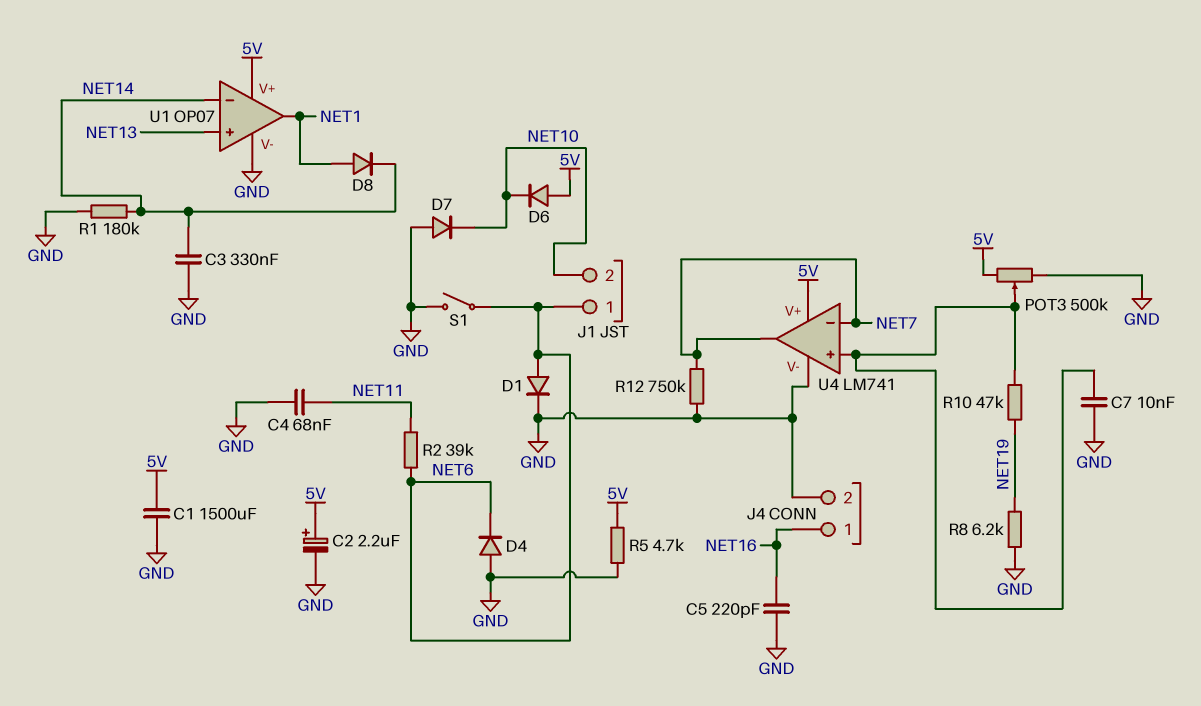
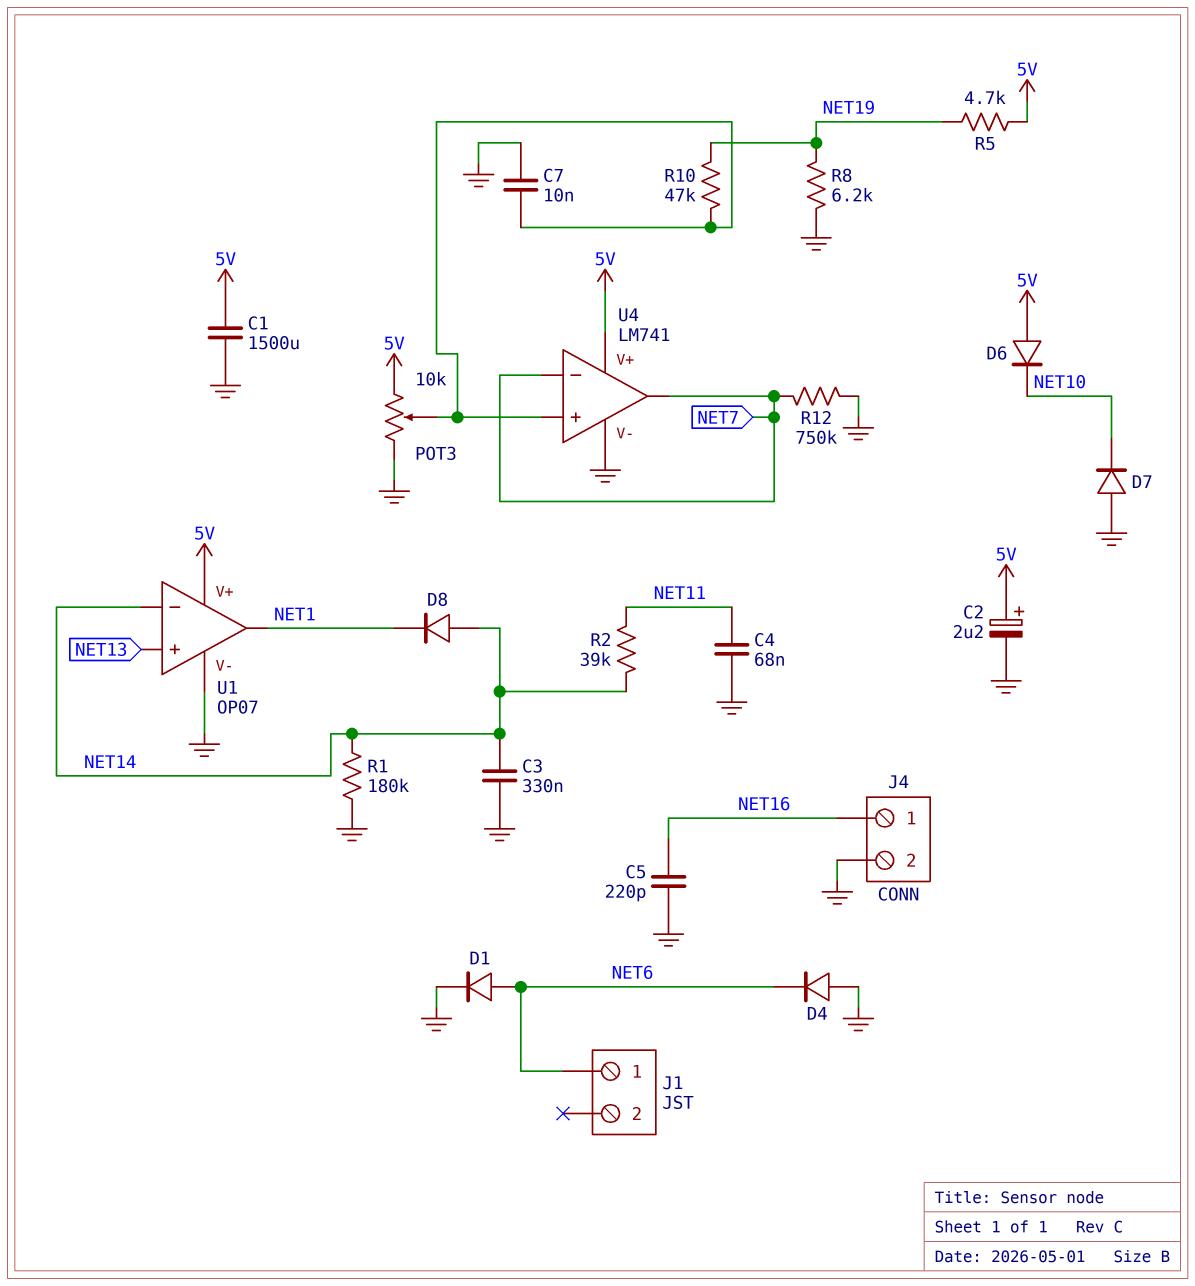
D8: diode (A NET1, K NET14) -> diode (A NET14, K NET1)
J1 pin 2: NET10 -> none
POT3: 500k (5V, GND, wiper U4/in+) -> 10k (5V, GND, wiper U4/in+)
R2: 39k (NET6, NET11) -> 39k (NET11, NET14)
R5: 4.7k (5V, GND) -> 4.7k (5V, NET19)
S1: switch (GND, NET6) -> none

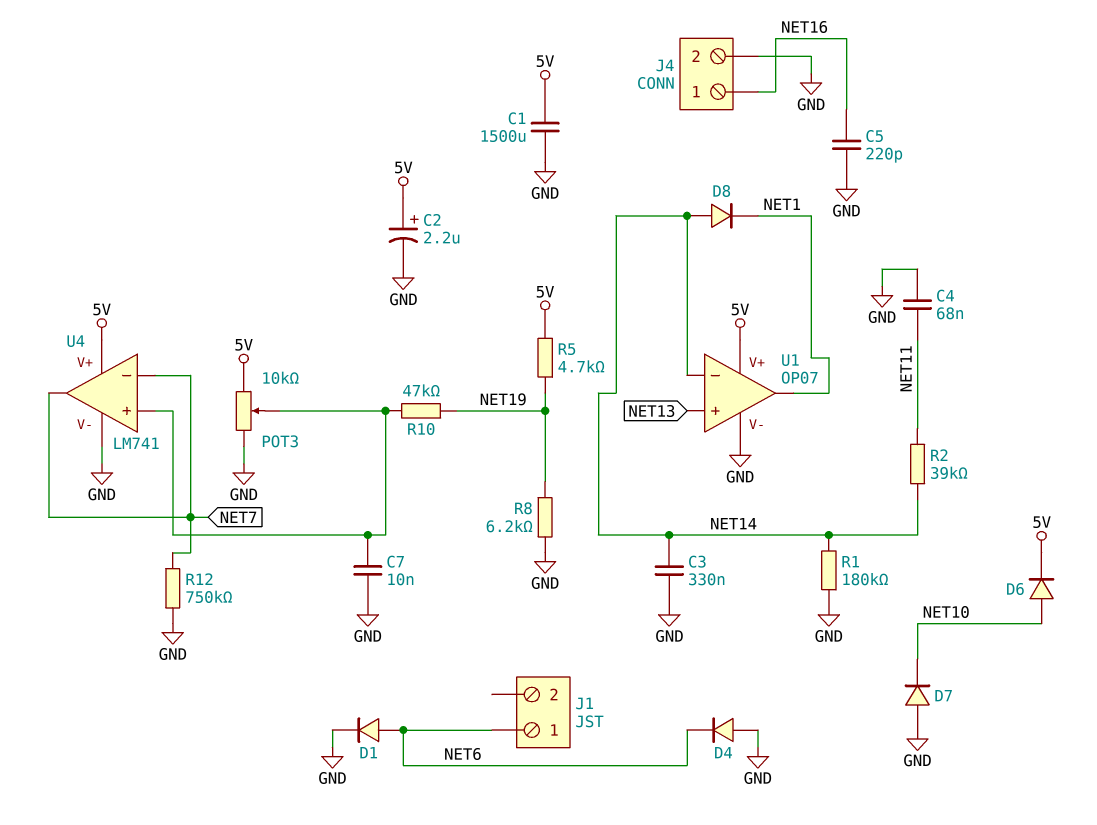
D6: diode (A 5V, K NET10) -> diode (A NET10, K 5V)

